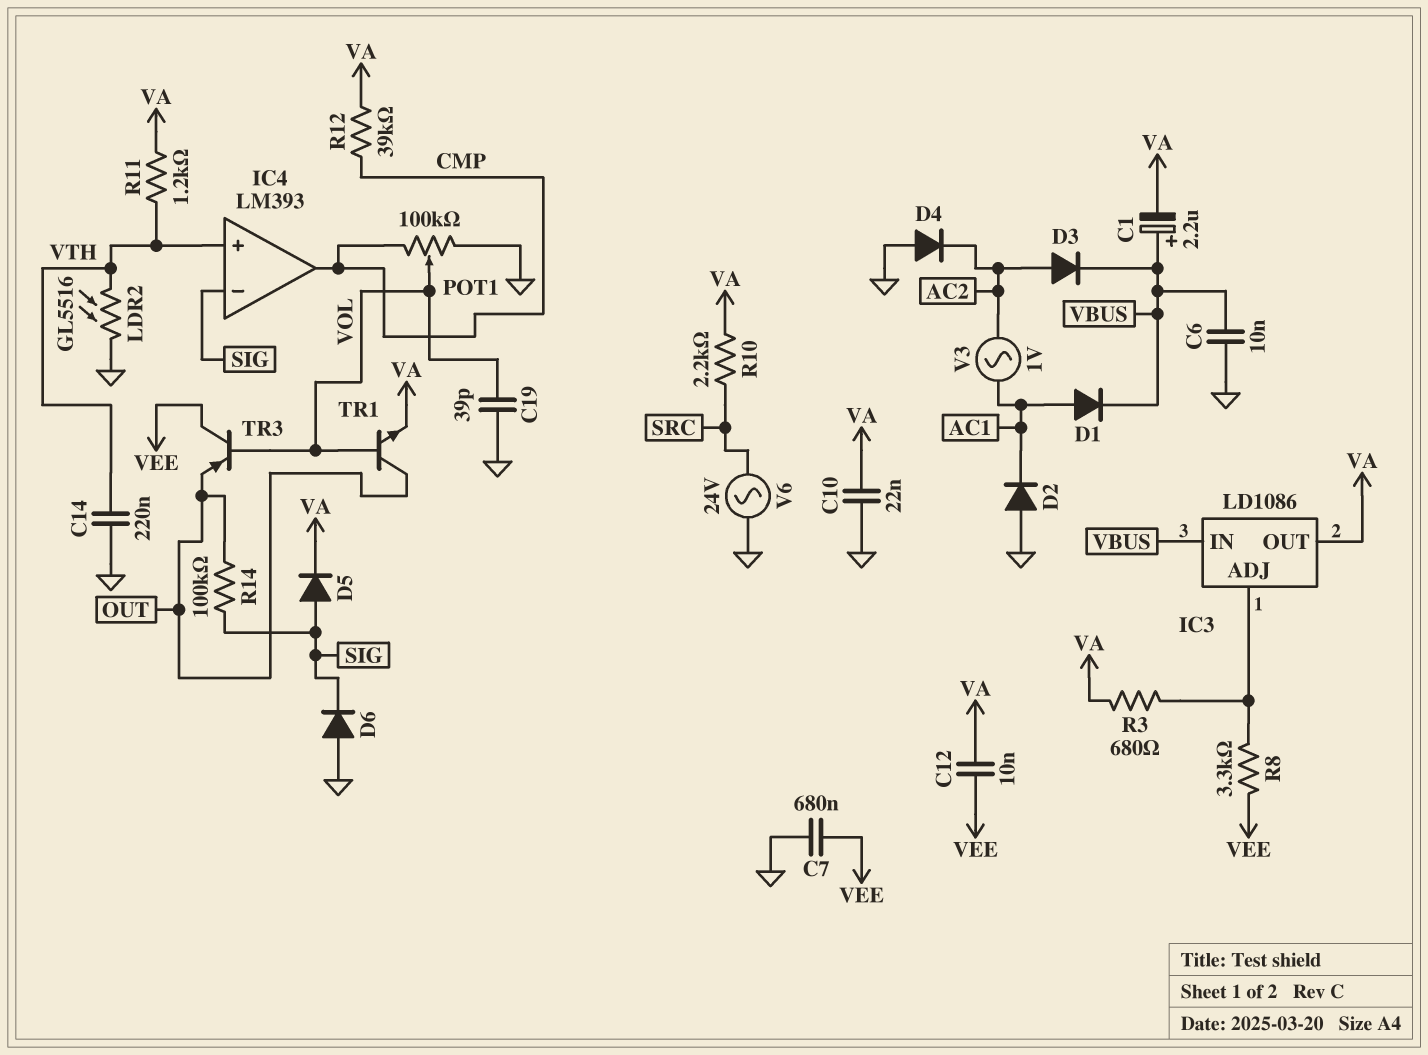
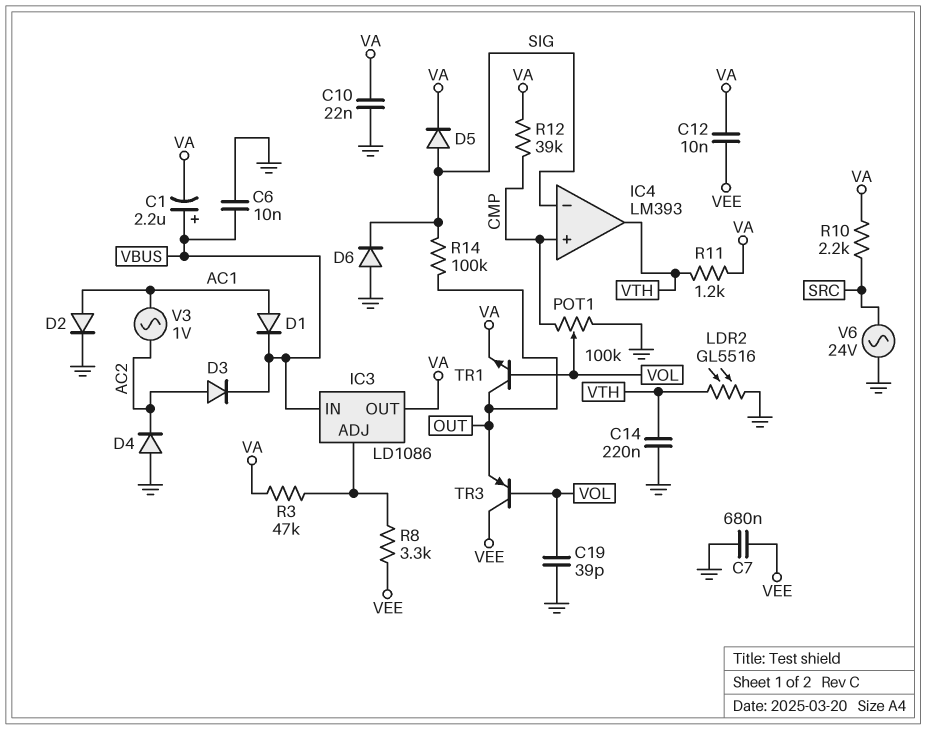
D2: diode (A GND, K AC1) -> diode (A AC1, K GND)
IC4 pin in+: VTH -> CMP
IC4 pin out: CMP -> VTH
R3: 680 (IC3/ADJ, VA) -> 47k (IC3/ADJ, VA)

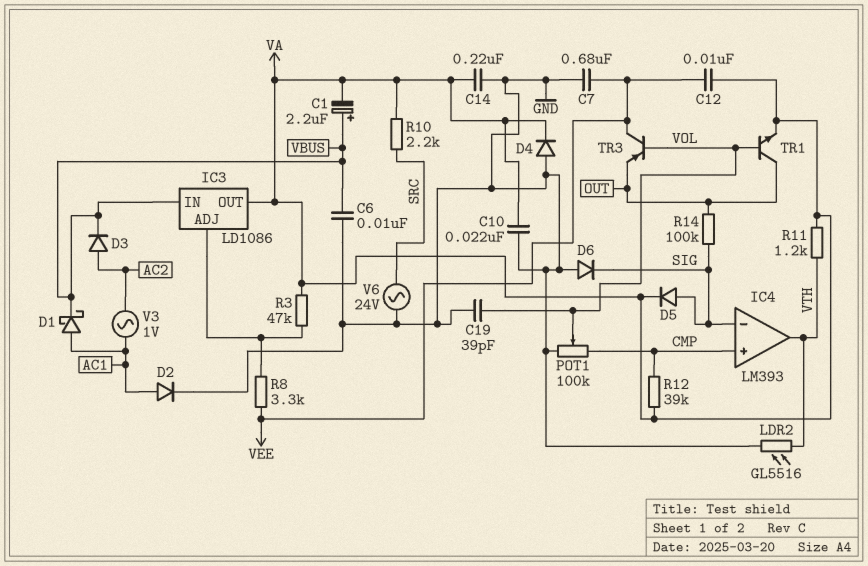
C14: 220nF (GND, VTH) -> 220nF (GND, VA)
D1: diode (A AC1, K VBUS) -> schottky (A AC1, K VBUS)
D4: diode (A GND, K AC2) -> diode (A GND, K VA)

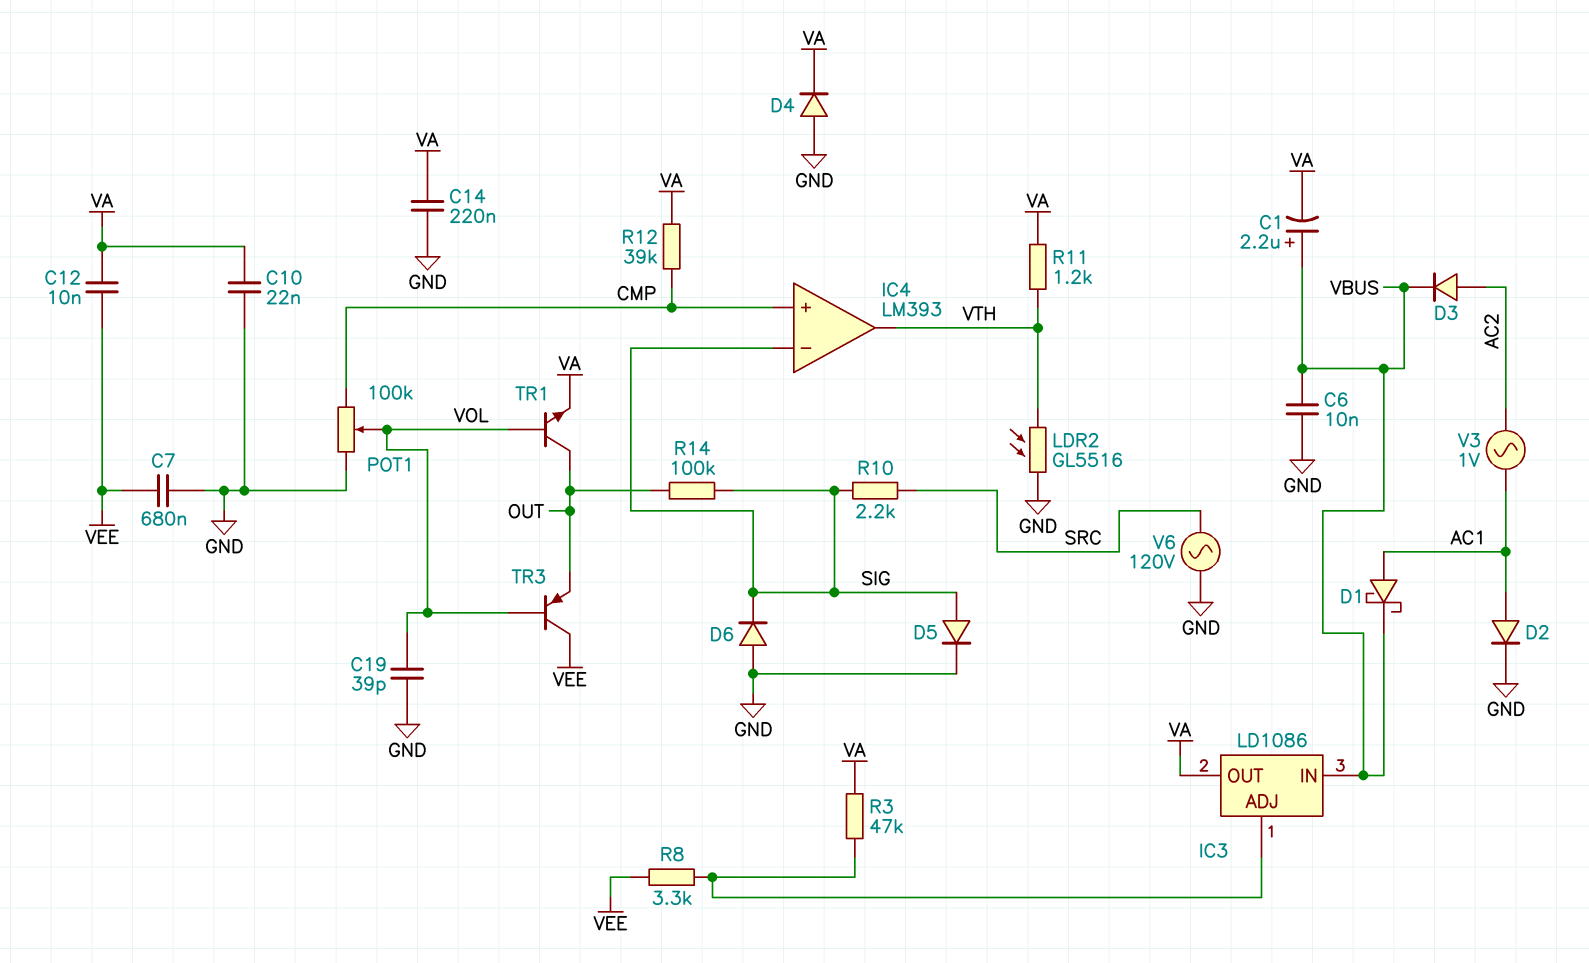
D5: diode (A SIG, K VA) -> diode (A SIG, K GND)
R10: 2.2k (SRC, VA) -> 2.2k (SIG, SRC)
V6: AC 24V (GND, SRC) -> AC 120V (GND, SRC)

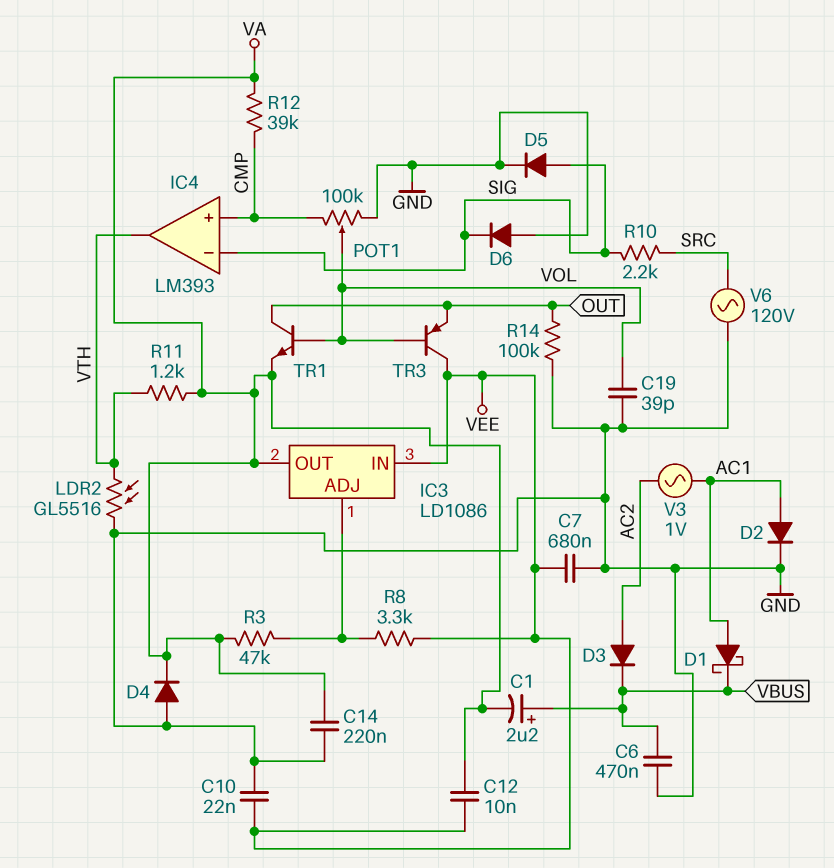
C6: 10nF (GND, VBUS) -> 470nF (GND, VBUS)
C10: 22nF (GND, VA) -> 22nF (GND, VEE)
IC3 pin IN: VBUS -> VEE
R14: 100k (OUT, SIG) -> 100k (GND, OUT)

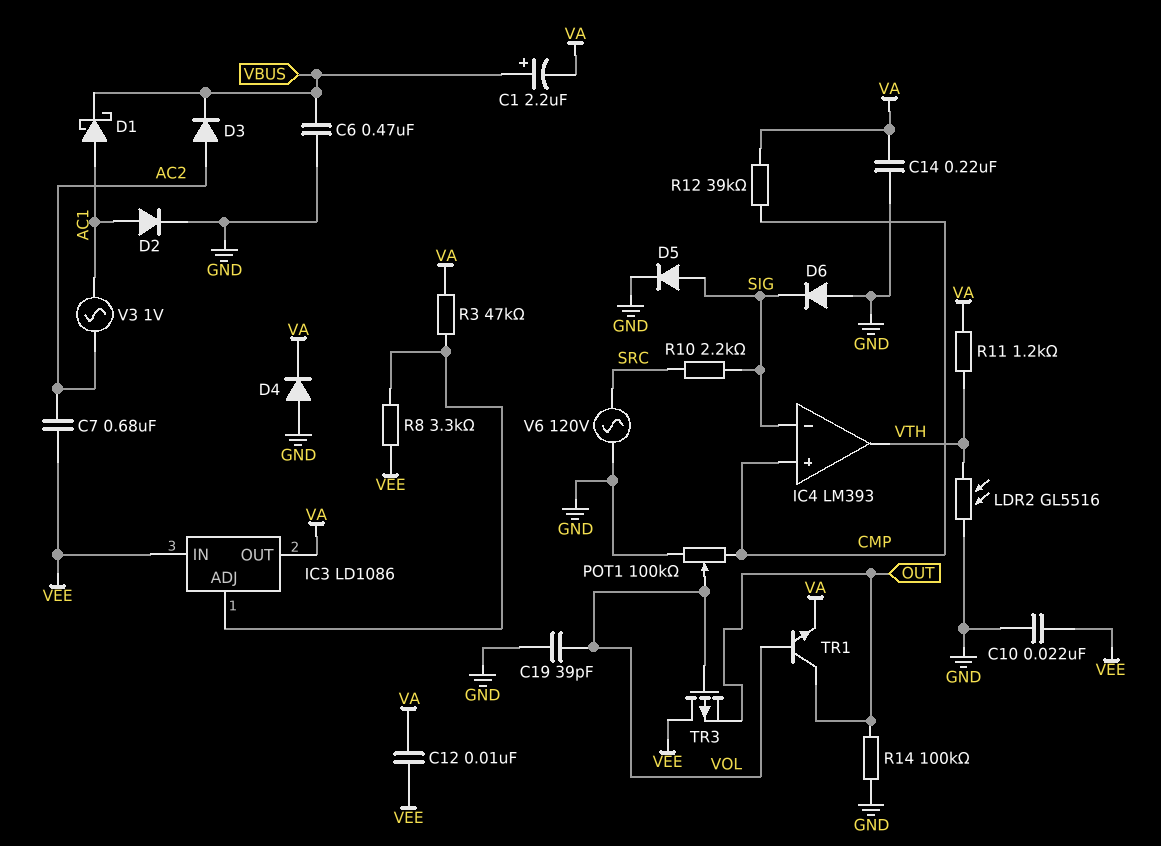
C7: 680nF (GND, VEE) -> 680nF (AC2, VEE)
TR3: PNP (B VOL, C VEE, E OUT) -> PMOS (G VOL, D VEE, S OUT)

